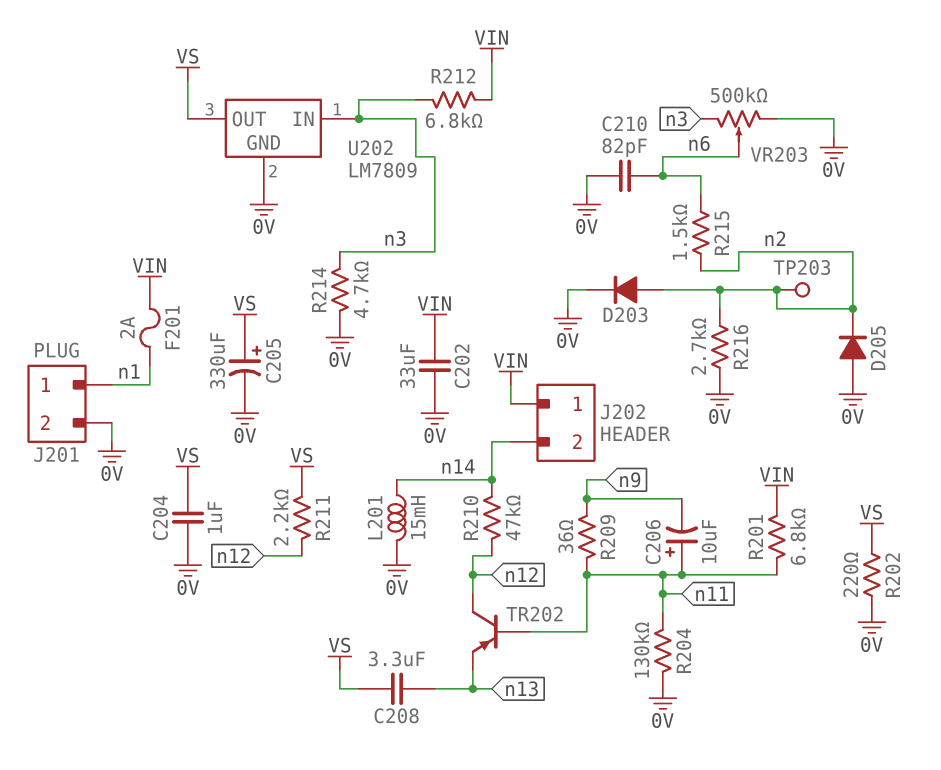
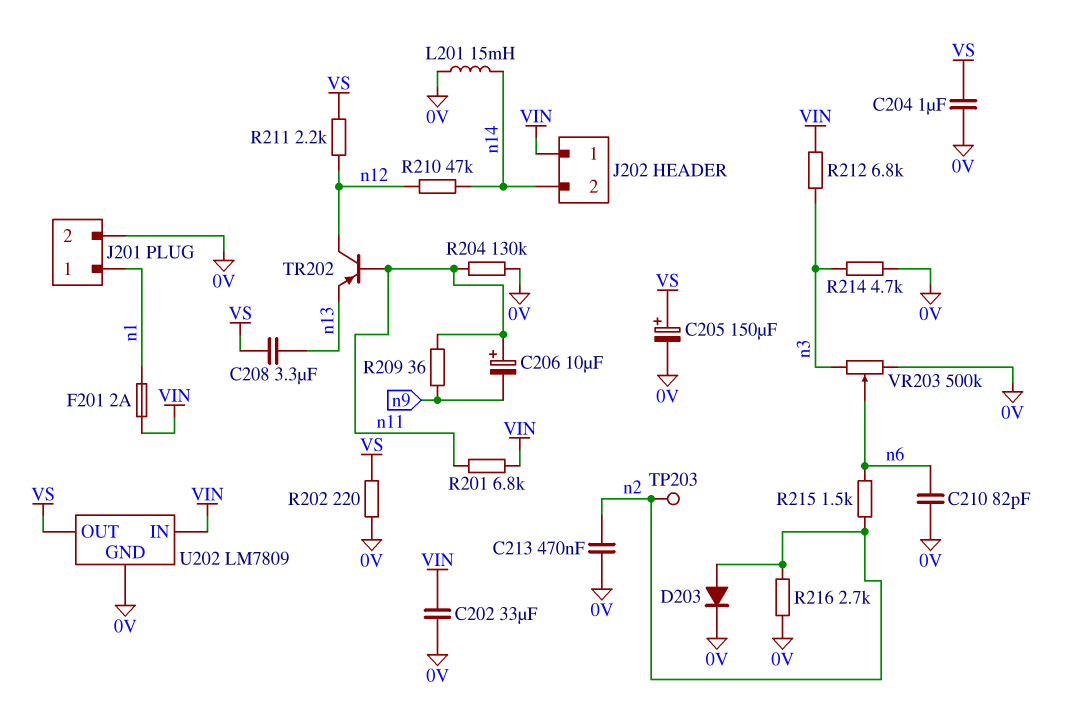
C205: 330uF (plus VS, minus 0V) -> 150uF (plus VS, minus 0V)
C213: none -> 470nF (0V, n2)
D205: diode (A 0V, K n2) -> none
U202 pin IN: n3 -> VIN

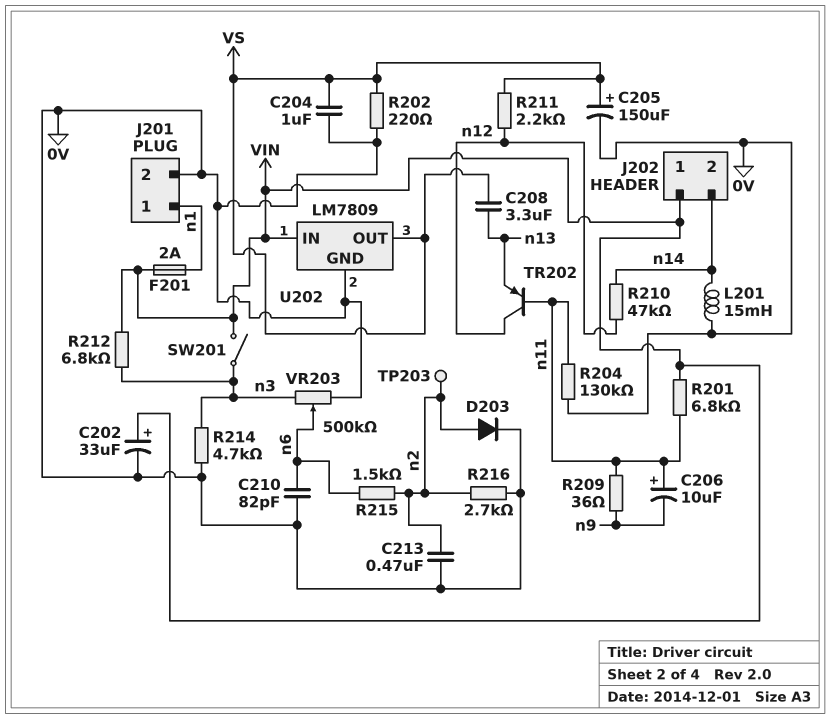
C202: 33uF (0V, VIN) -> 33uF (plus VIN, minus 0V)
SW201: none -> switch (VIN, n3)

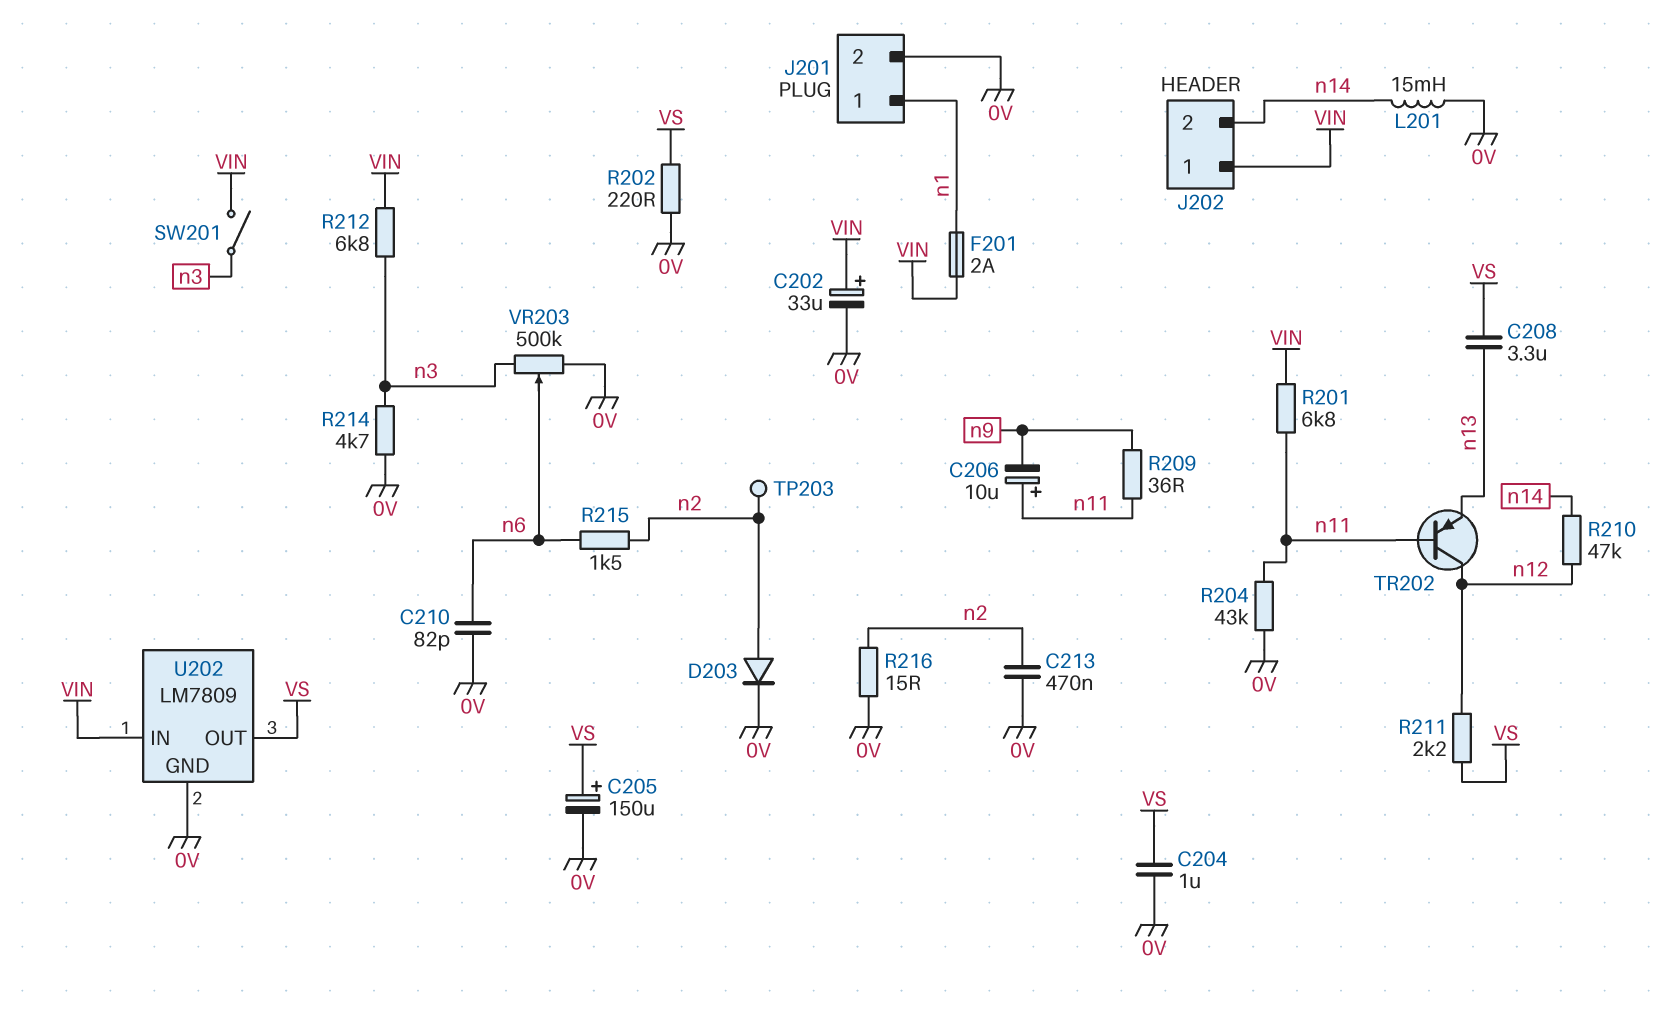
R204: 130k (0V, n11) -> 43k (0V, n11)
R216: 2.7k (0V, n2) -> 15 (0V, n2)

